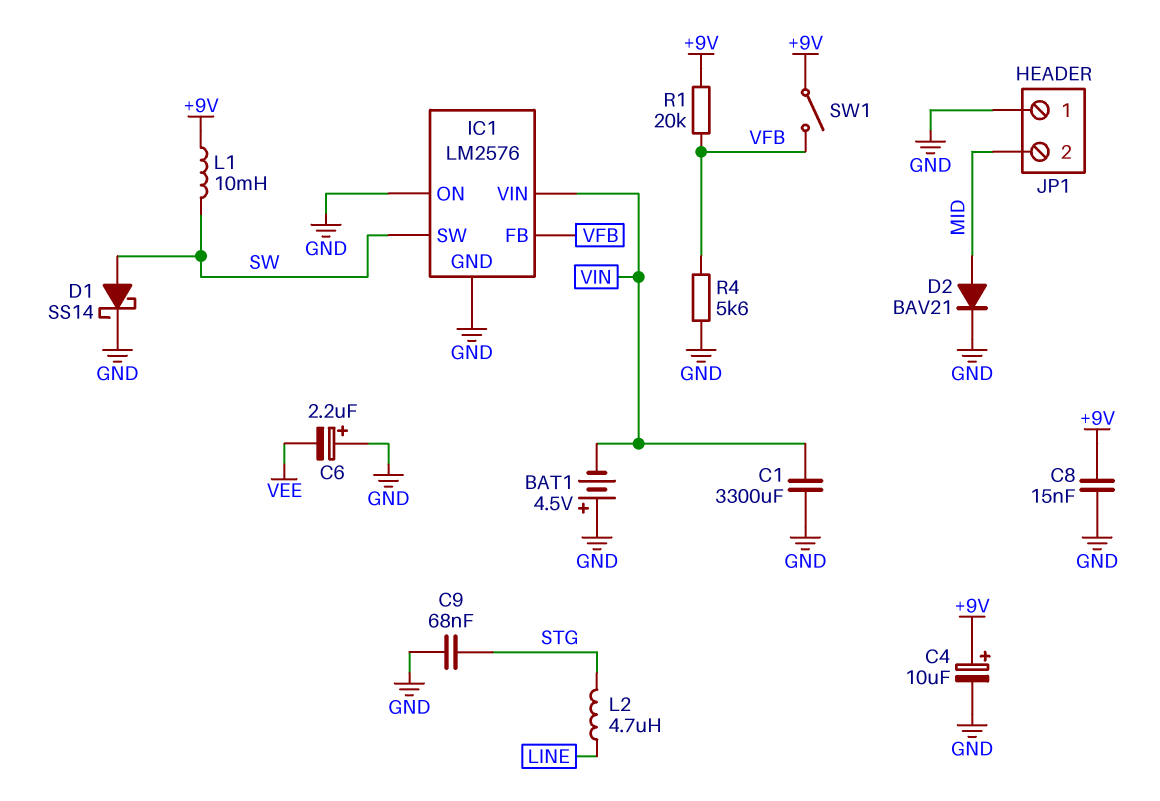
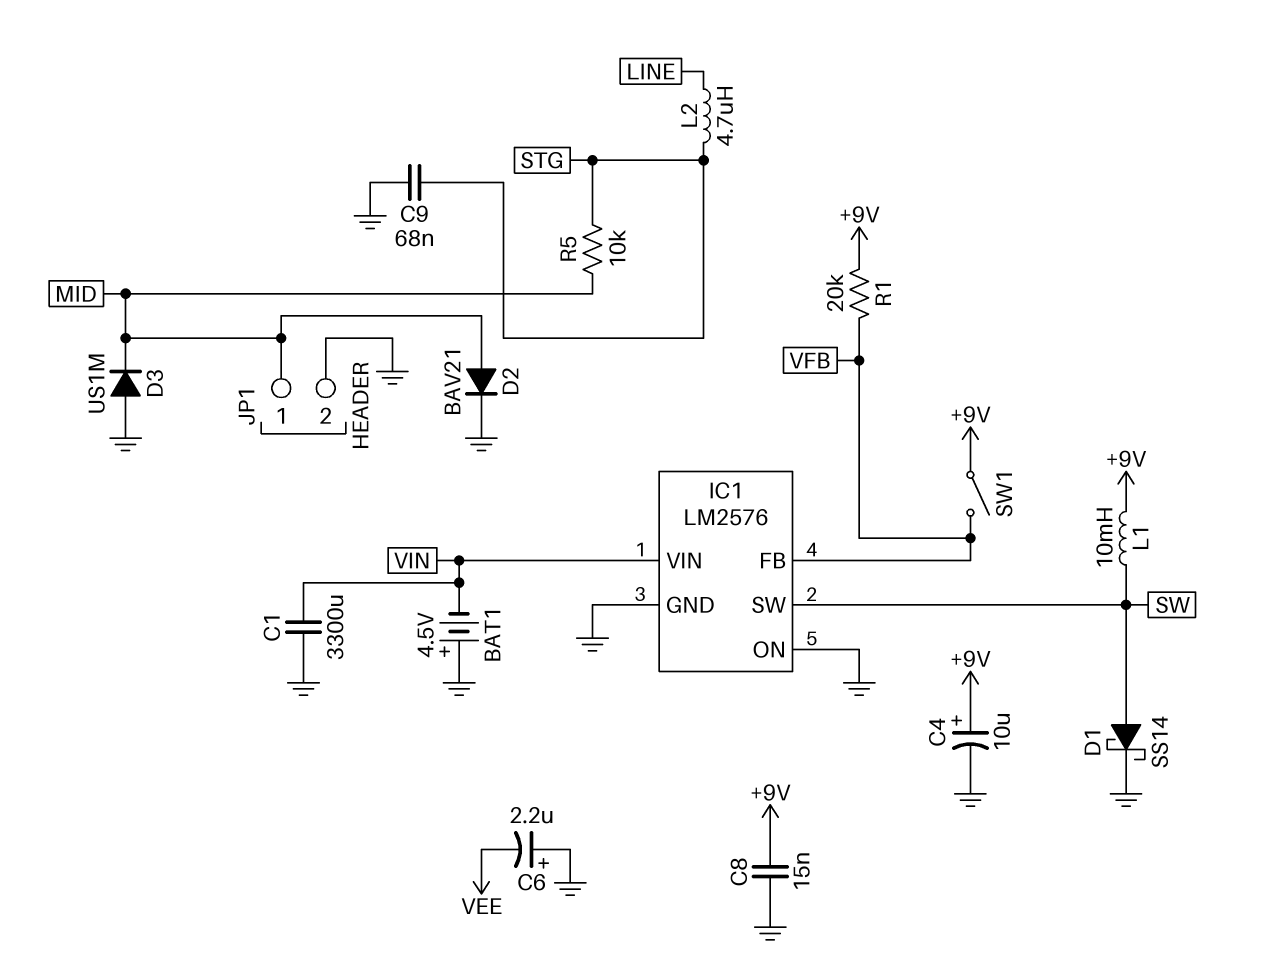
D3: none -> diode US1M (A GND, K MID)
JP1 pin 1: GND -> MID
JP1 pin 2: MID -> GND
R4: 5.6k (GND, VFB) -> none
R5: none -> 10k (MID, STG)

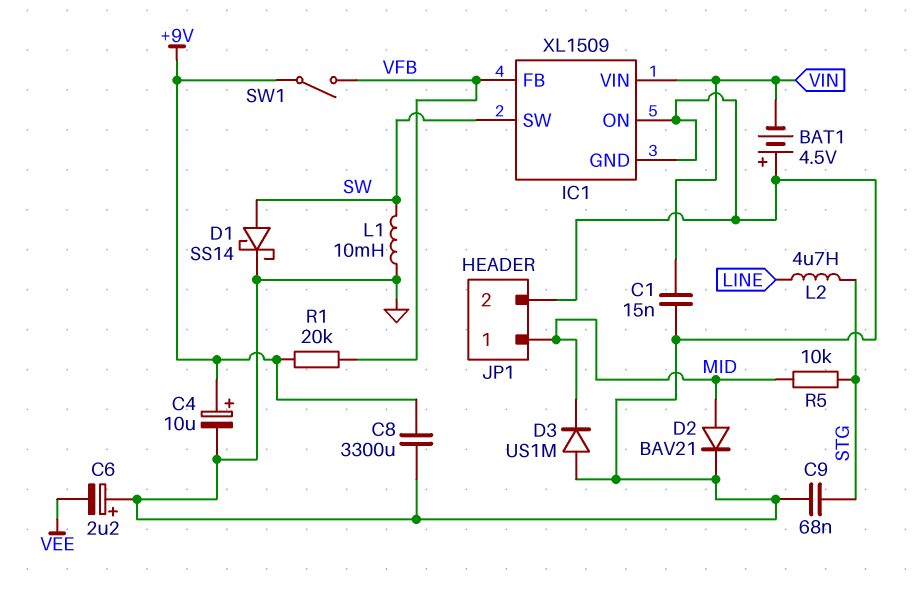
C1: 3300uF (GND, VIN) -> 15nF (GND, VIN)
C8: 15nF (+9V, GND) -> 3300uF (+9V, GND)
IC1: LM2576 -> XL1509
L1: 10mH (+9V, SW) -> 10mH (GND, SW)

